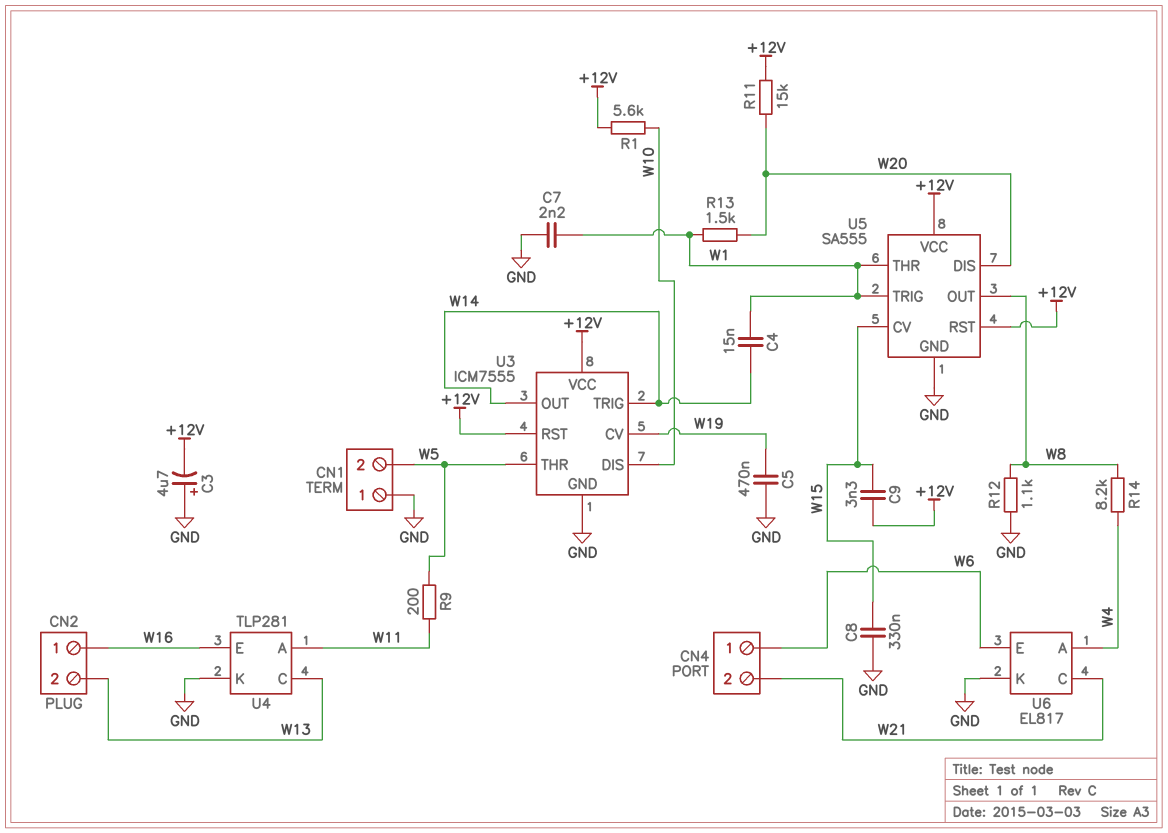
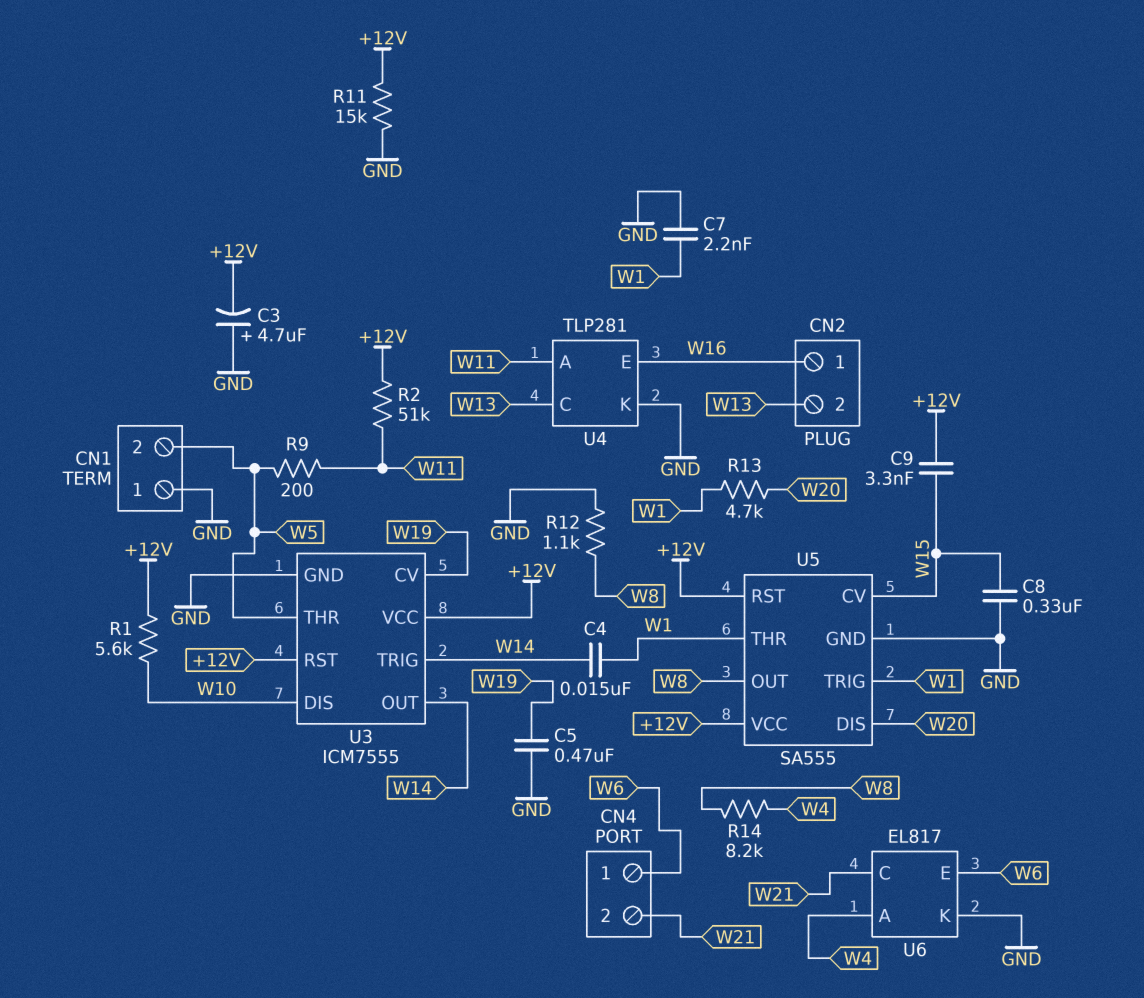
R2: none -> 51k (+12V, W11)
R11: 15k (+12V, W20) -> 15k (+12V, GND)
R13: 1.5k (W1, W20) -> 4.7k (W1, W20)

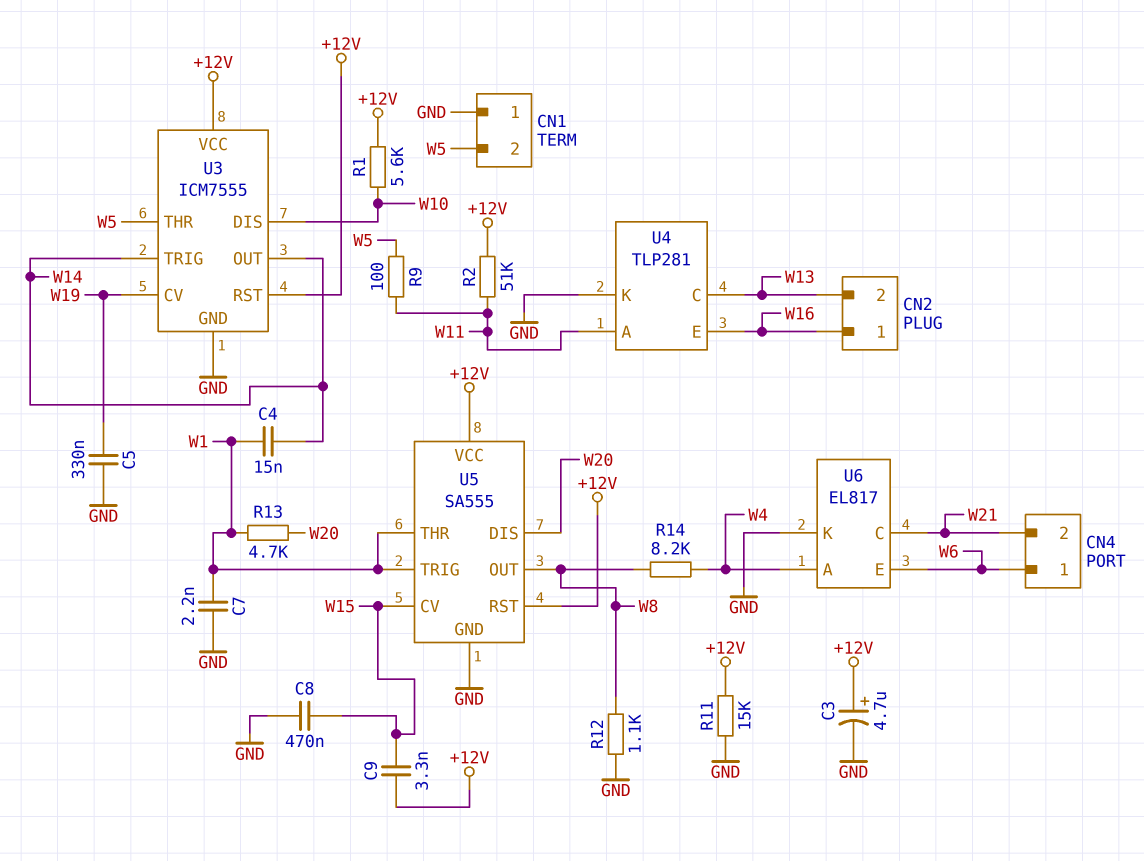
C3: 4.7uF (plus GND, minus +12V) -> 4.7uF (plus +12V, minus GND)
C5: 470nF (GND, W19) -> 330nF (GND, W19)
C8: 330nF (GND, W15) -> 470nF (GND, W15)
R9: 200 (W5, W11) -> 100 (W5, W11)

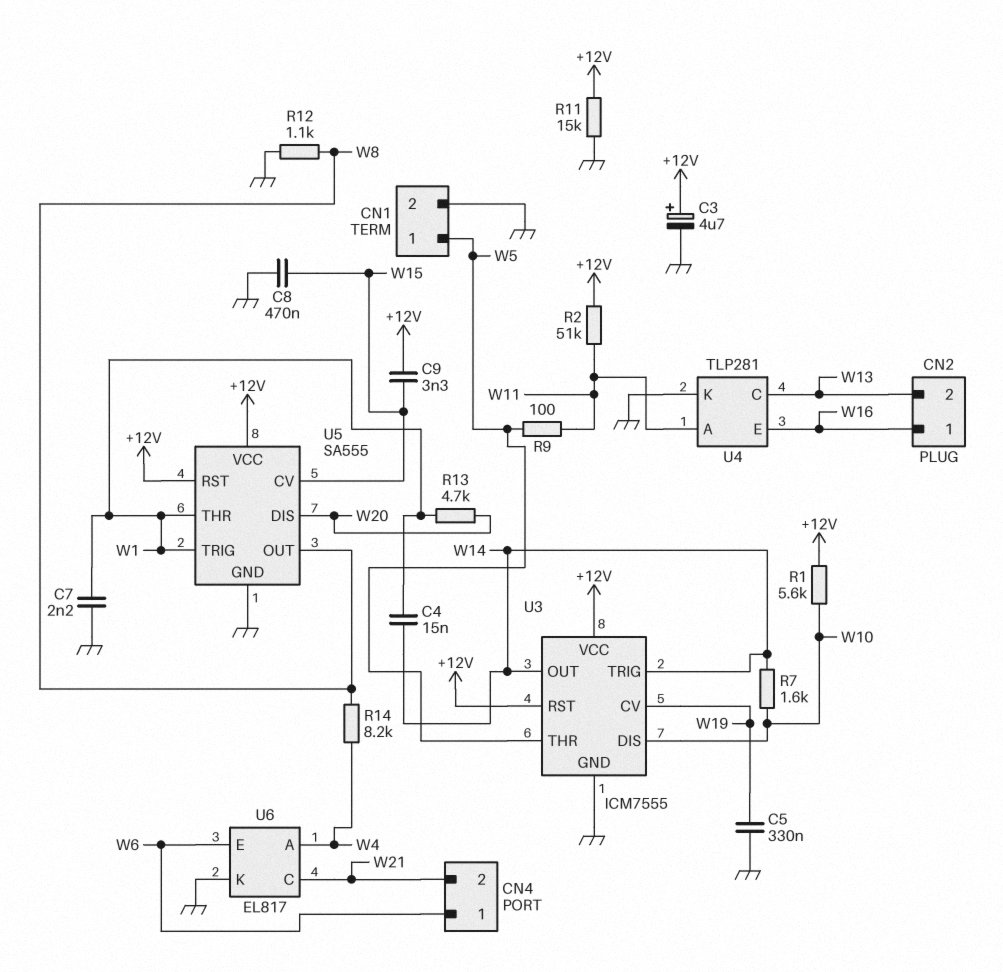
CN1 pin 1: GND -> W5
CN1 pin 2: W5 -> GND
R7: none -> 1.6k (W10, W14)

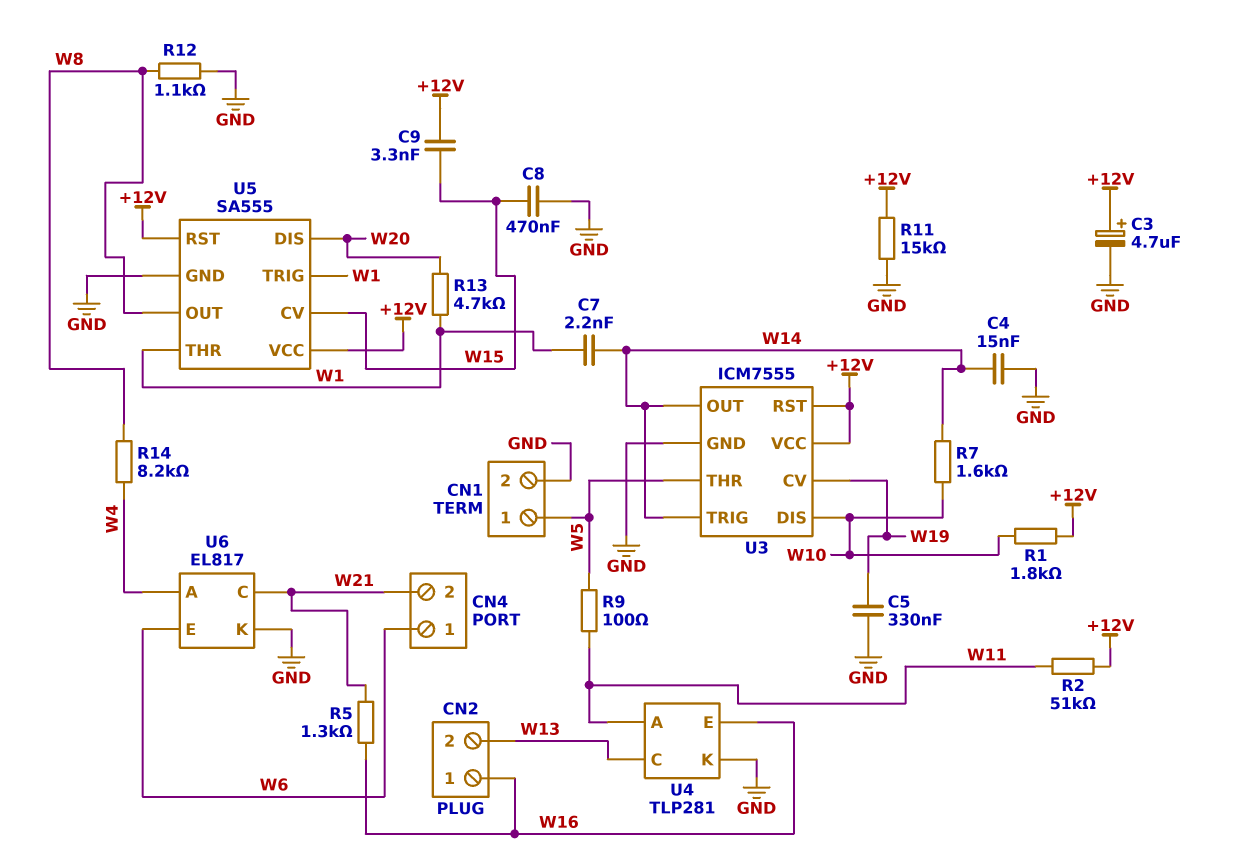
C4: 15nF (W1, W14) -> 15nF (GND, W14)
C7: 2.2nF (GND, W1) -> 2.2nF (W1, W14)
R1: 5.6k (+12V, W10) -> 1.8k (+12V, W10)
R5: none -> 1.3k (W16, W21)

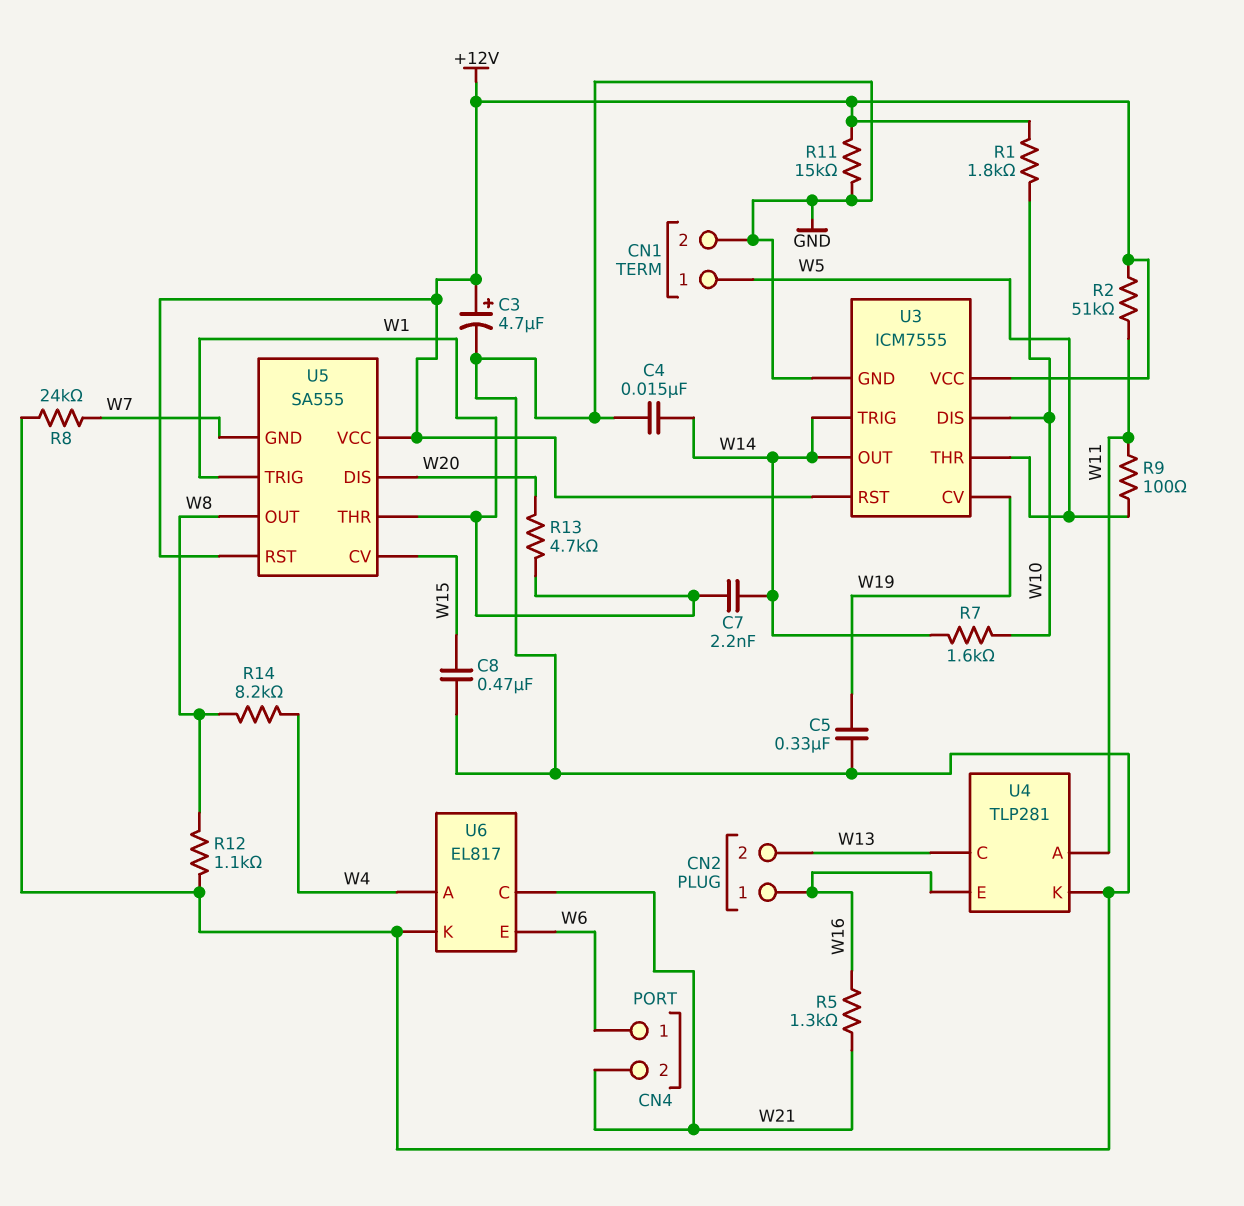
C9: 3.3nF (+12V, W15) -> none
R8: none -> 24k (GND, W7)
U5 pin GND: GND -> W7

